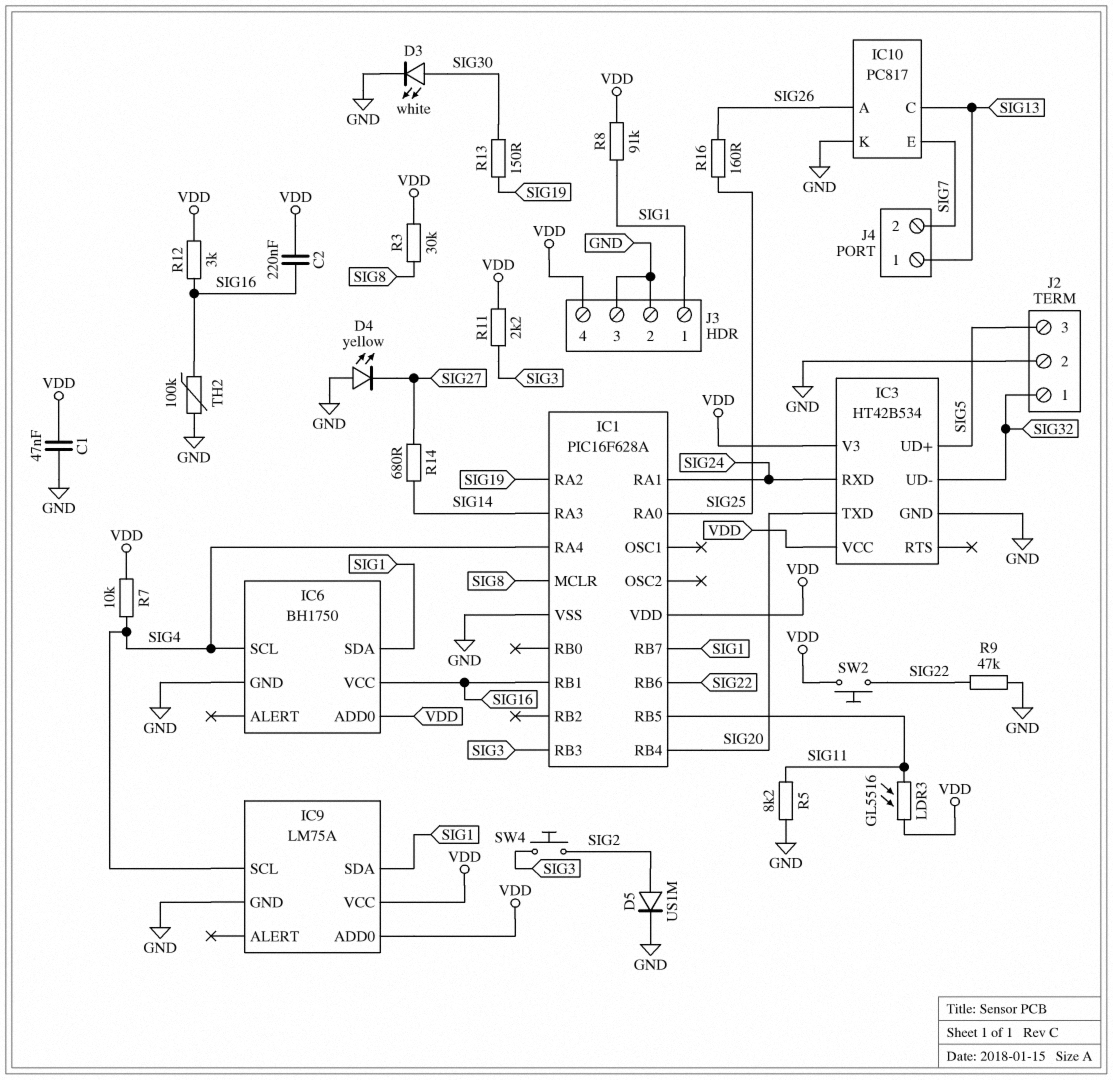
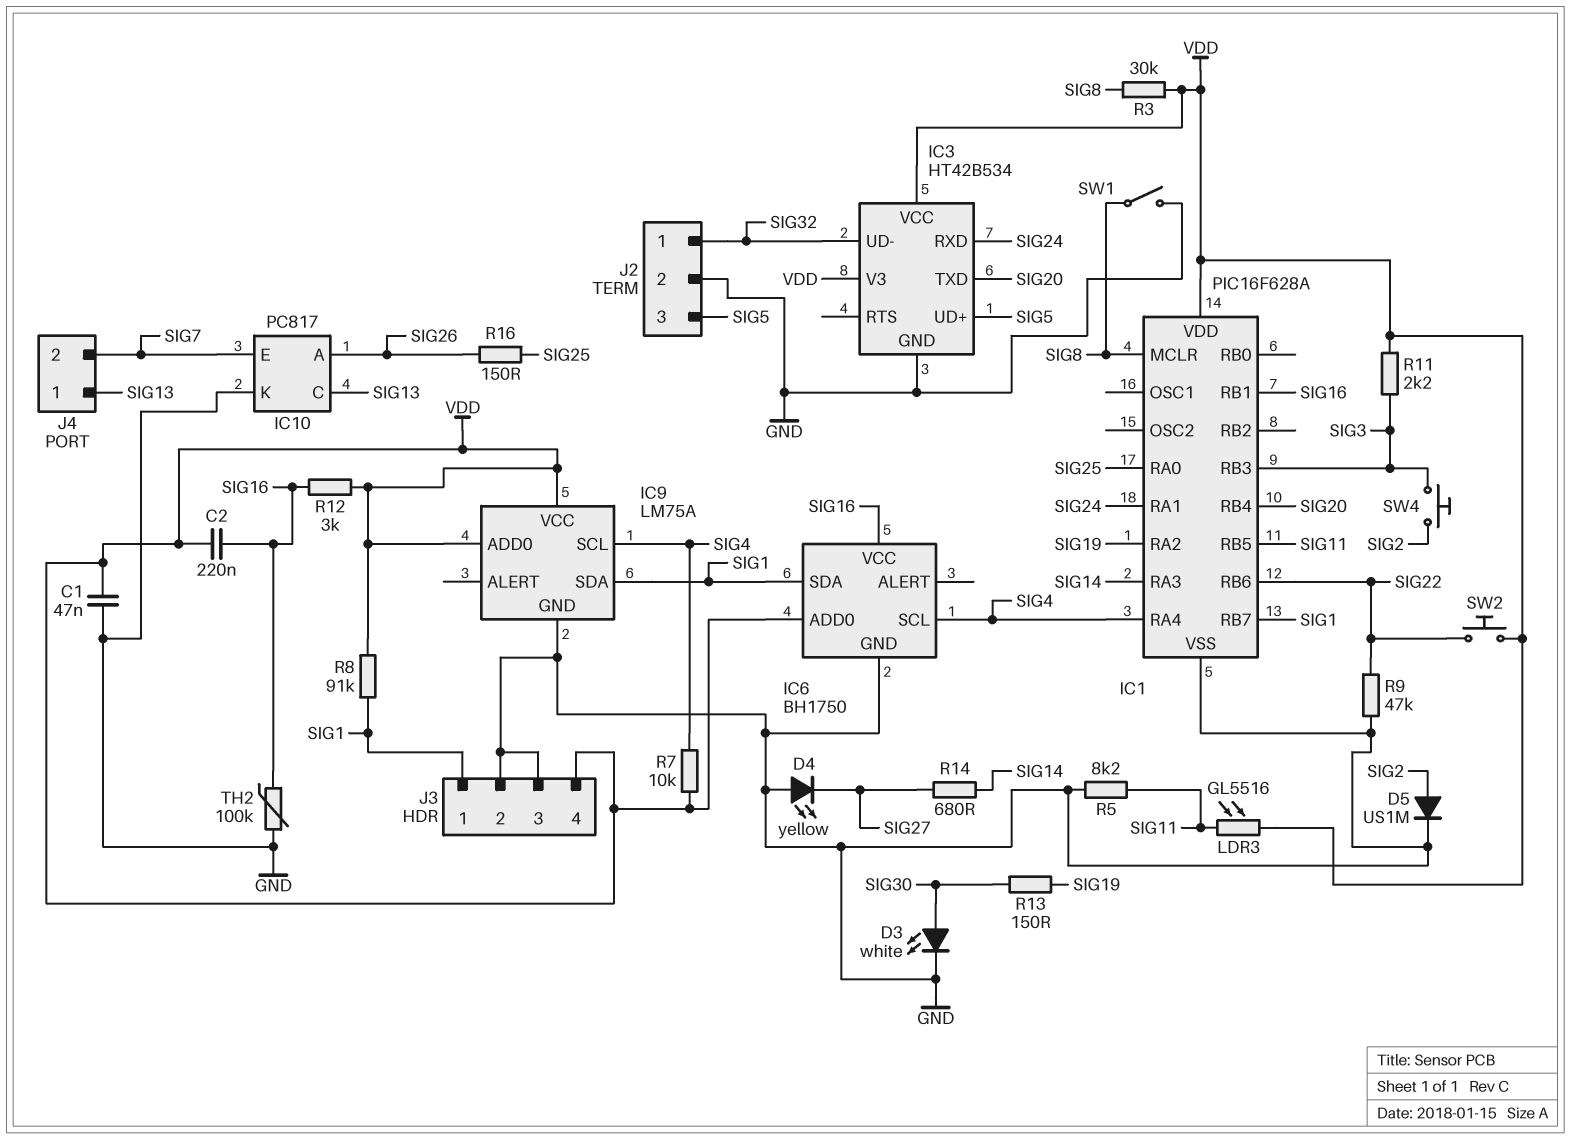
R16: 160 (SIG25, SIG26) -> 150 (SIG25, SIG26)
SW1: none -> switch (GND, SIG8)

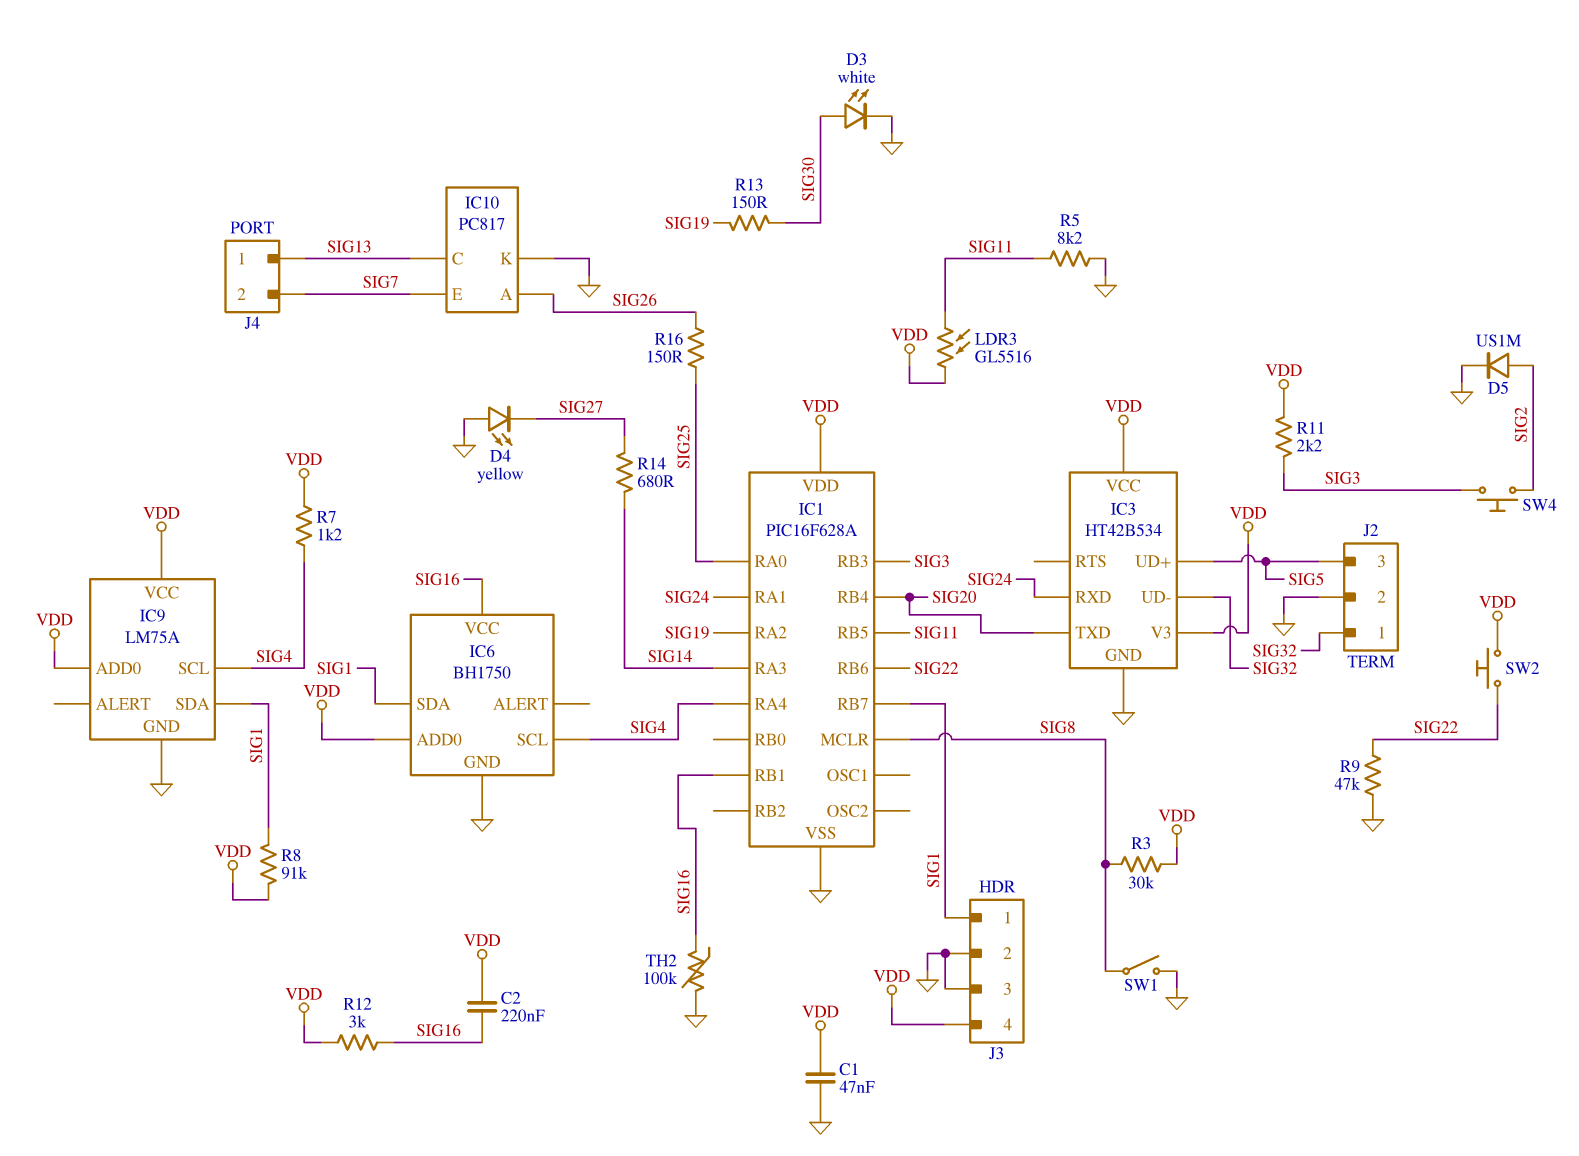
R7: 10k (SIG4, VDD) -> 1.2k (SIG4, VDD)

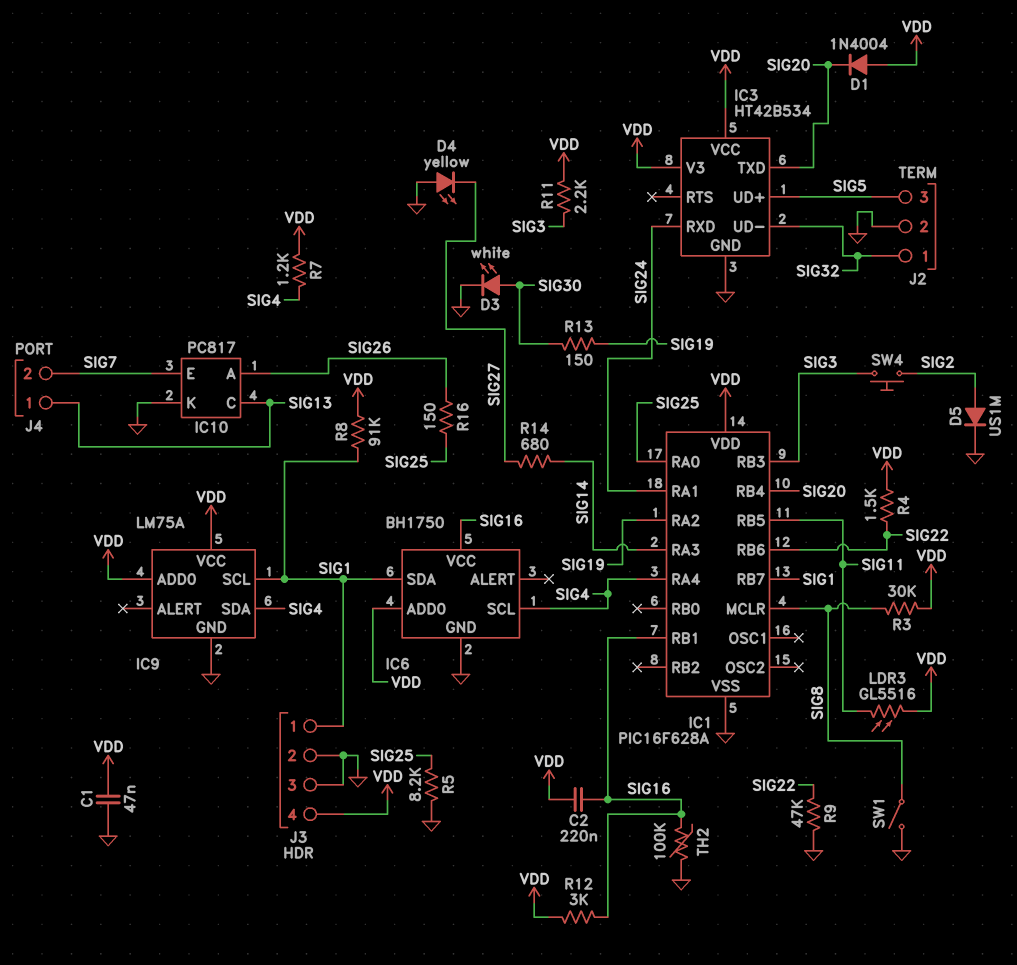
D1: none -> diode 1N4004 (A VDD, K SIG20)
IC9 pin SCL: SIG4 -> SIG1
IC9 pin SDA: SIG1 -> SIG4
R4: none -> 1.5k (SIG22, VDD)
R5: 8.2k (GND, SIG11) -> 8.2k (GND, SIG25)
SW2: button (SIG22, VDD) -> none

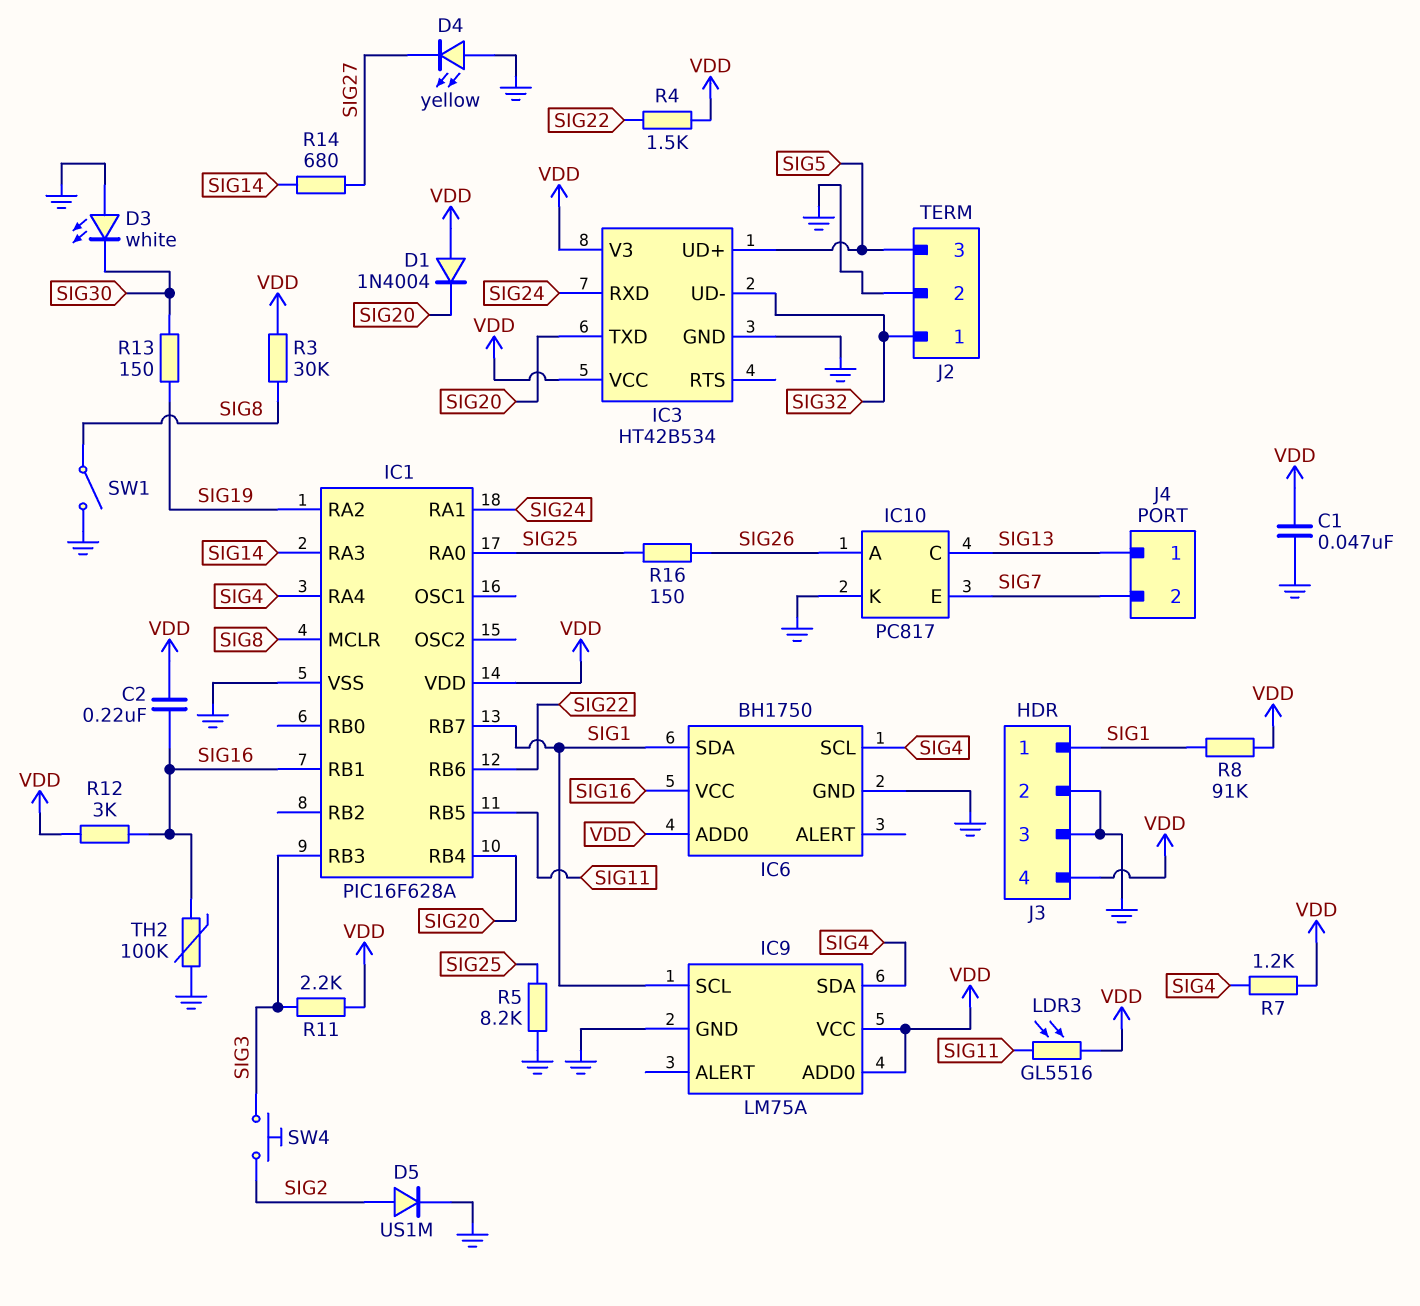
D3: LED white (A SIG30, K GND) -> LED white (A GND, K SIG30)
R9: 47k (GND, SIG22) -> none

